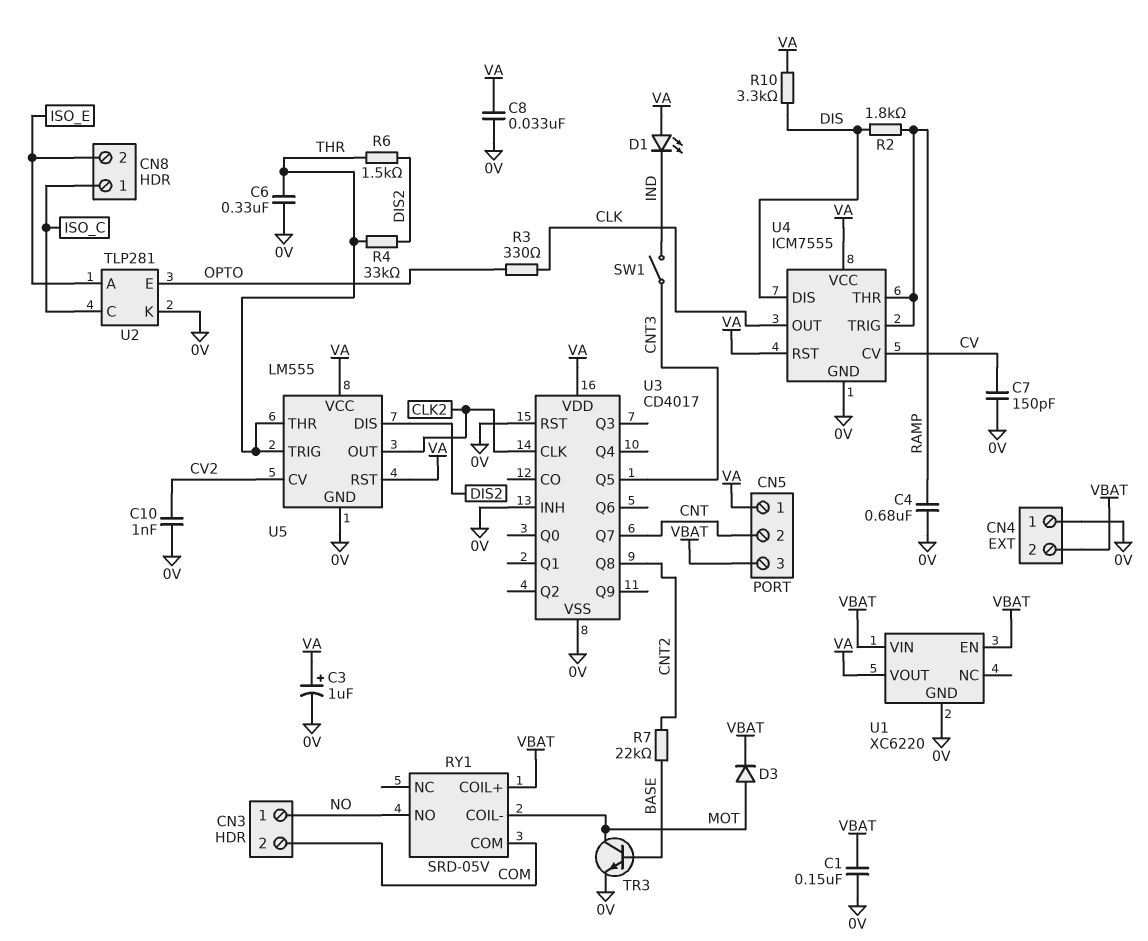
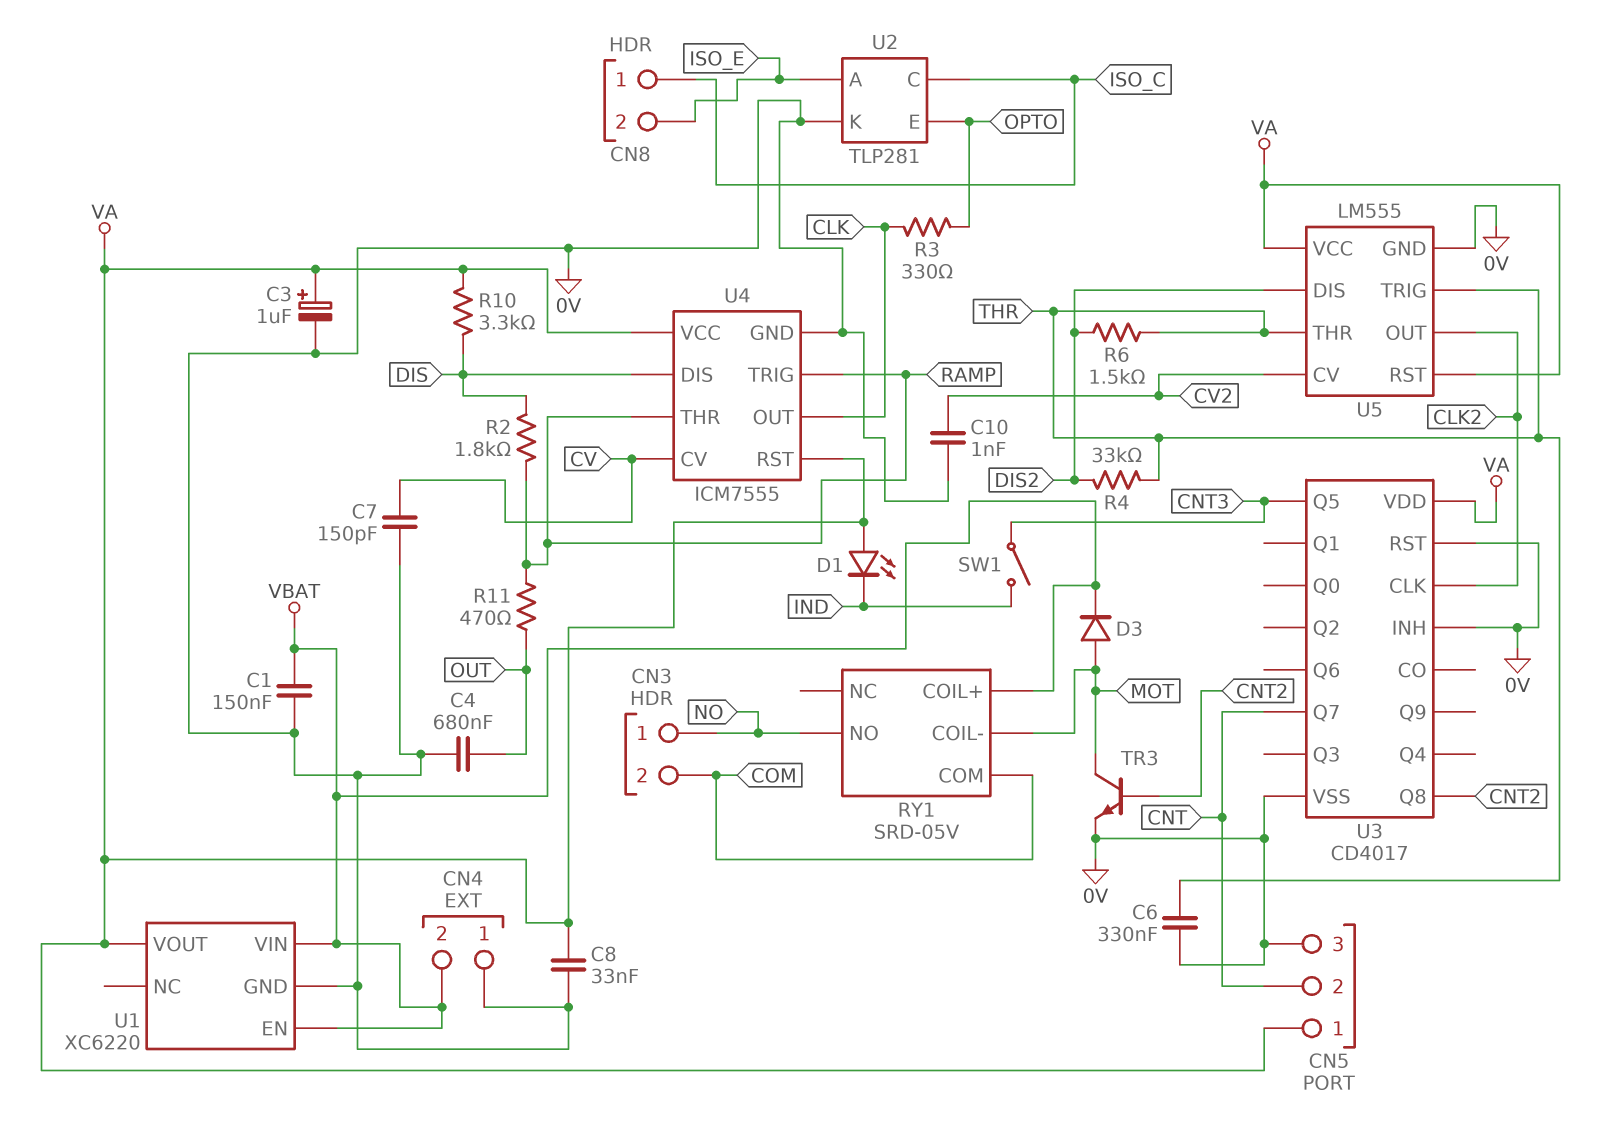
C4: 680nF (0V, RAMP) -> 680nF (0V, OUT)
CN5 pin 3: VBAT -> 0V
R7: 22k (BASE, CNT2) -> none
R11: none -> 470 (OUT, RAMP)
TR3: NPN (B BASE, C MOT, E 0V) -> NPN (B CNT2, C MOT, E 0V)

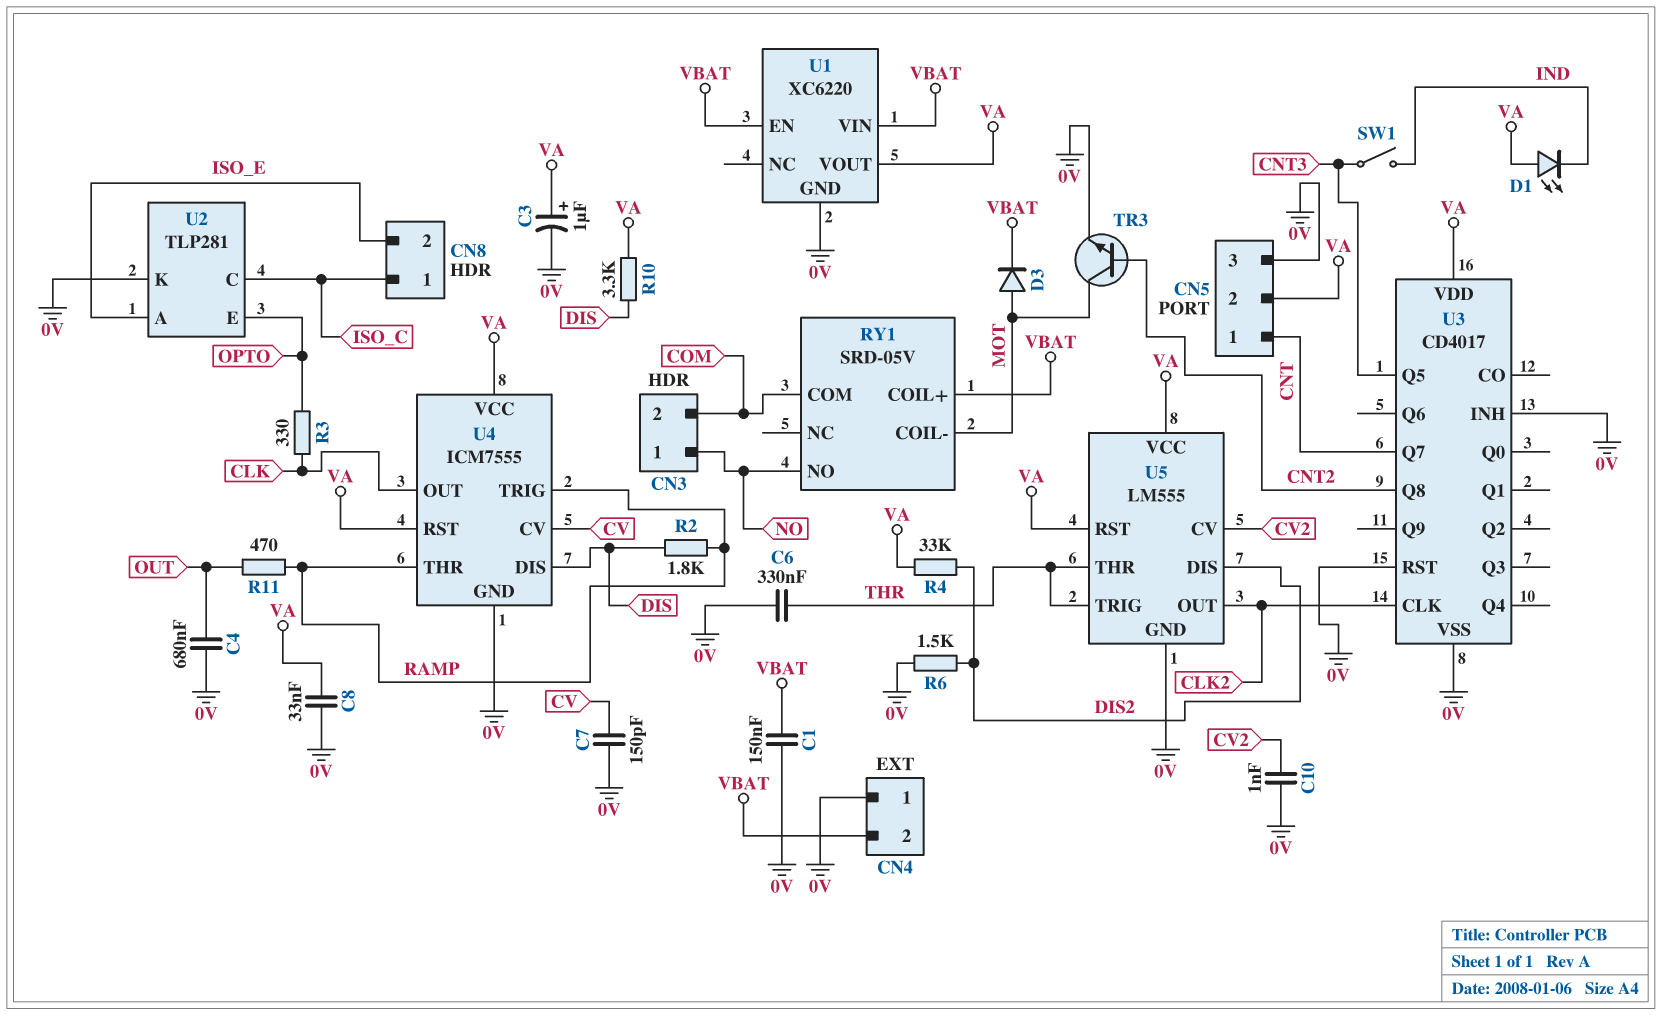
CN5 pin 1: VA -> CNT
CN5 pin 2: CNT -> VA
R4: 33k (DIS2, THR) -> 33k (DIS2, VA)
R6: 1.5k (DIS2, THR) -> 1.5k (0V, DIS2)

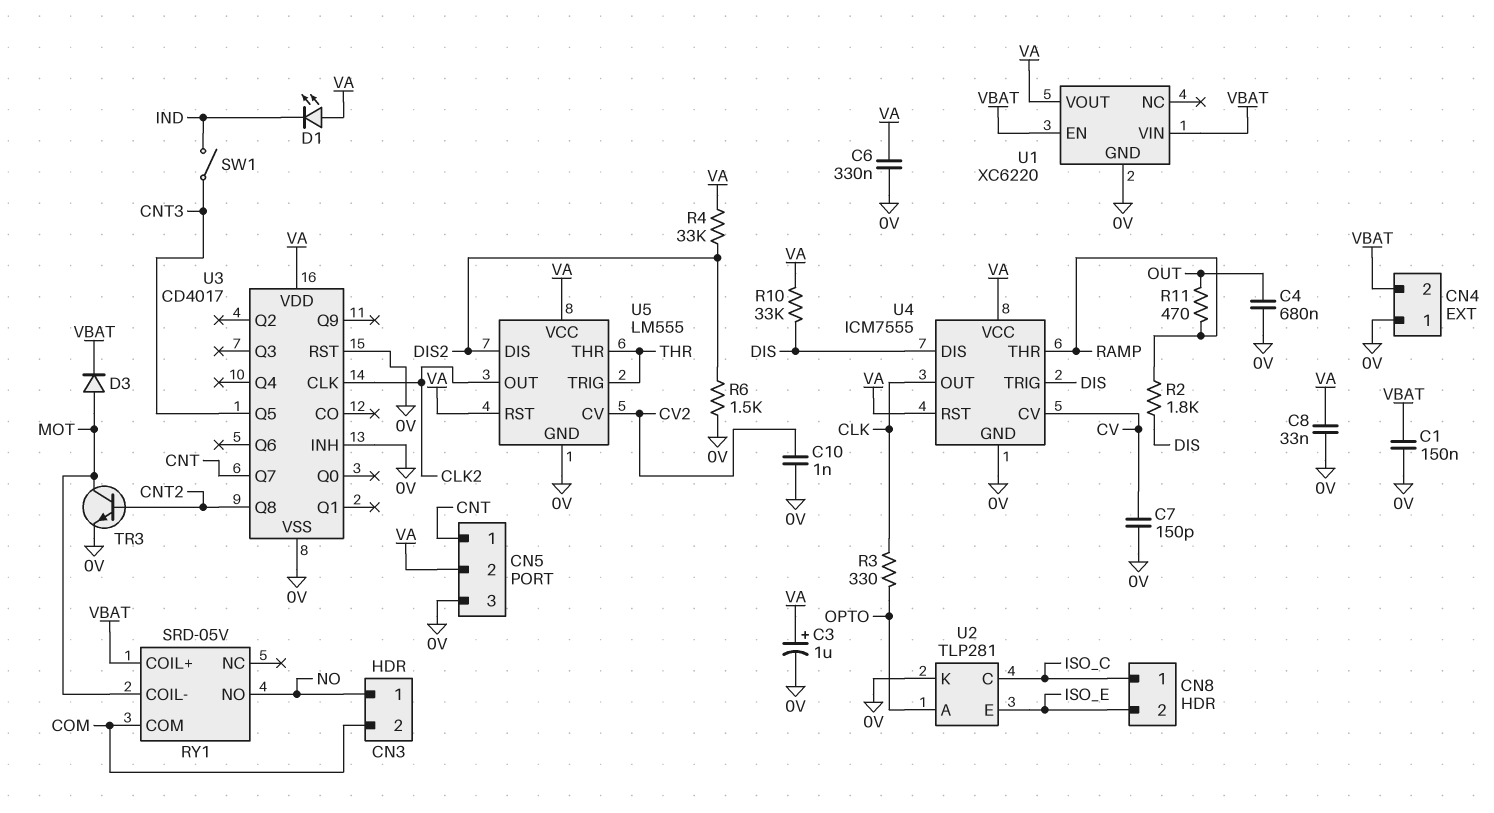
C6: 330nF (0V, THR) -> 330nF (0V, VA)
R10: 3.3k (DIS, VA) -> 33k (DIS, VA)
U2 pin A: ISO_E -> OPTO
U2 pin E: OPTO -> ISO_E
U4 pin TRIG: RAMP -> DIS

